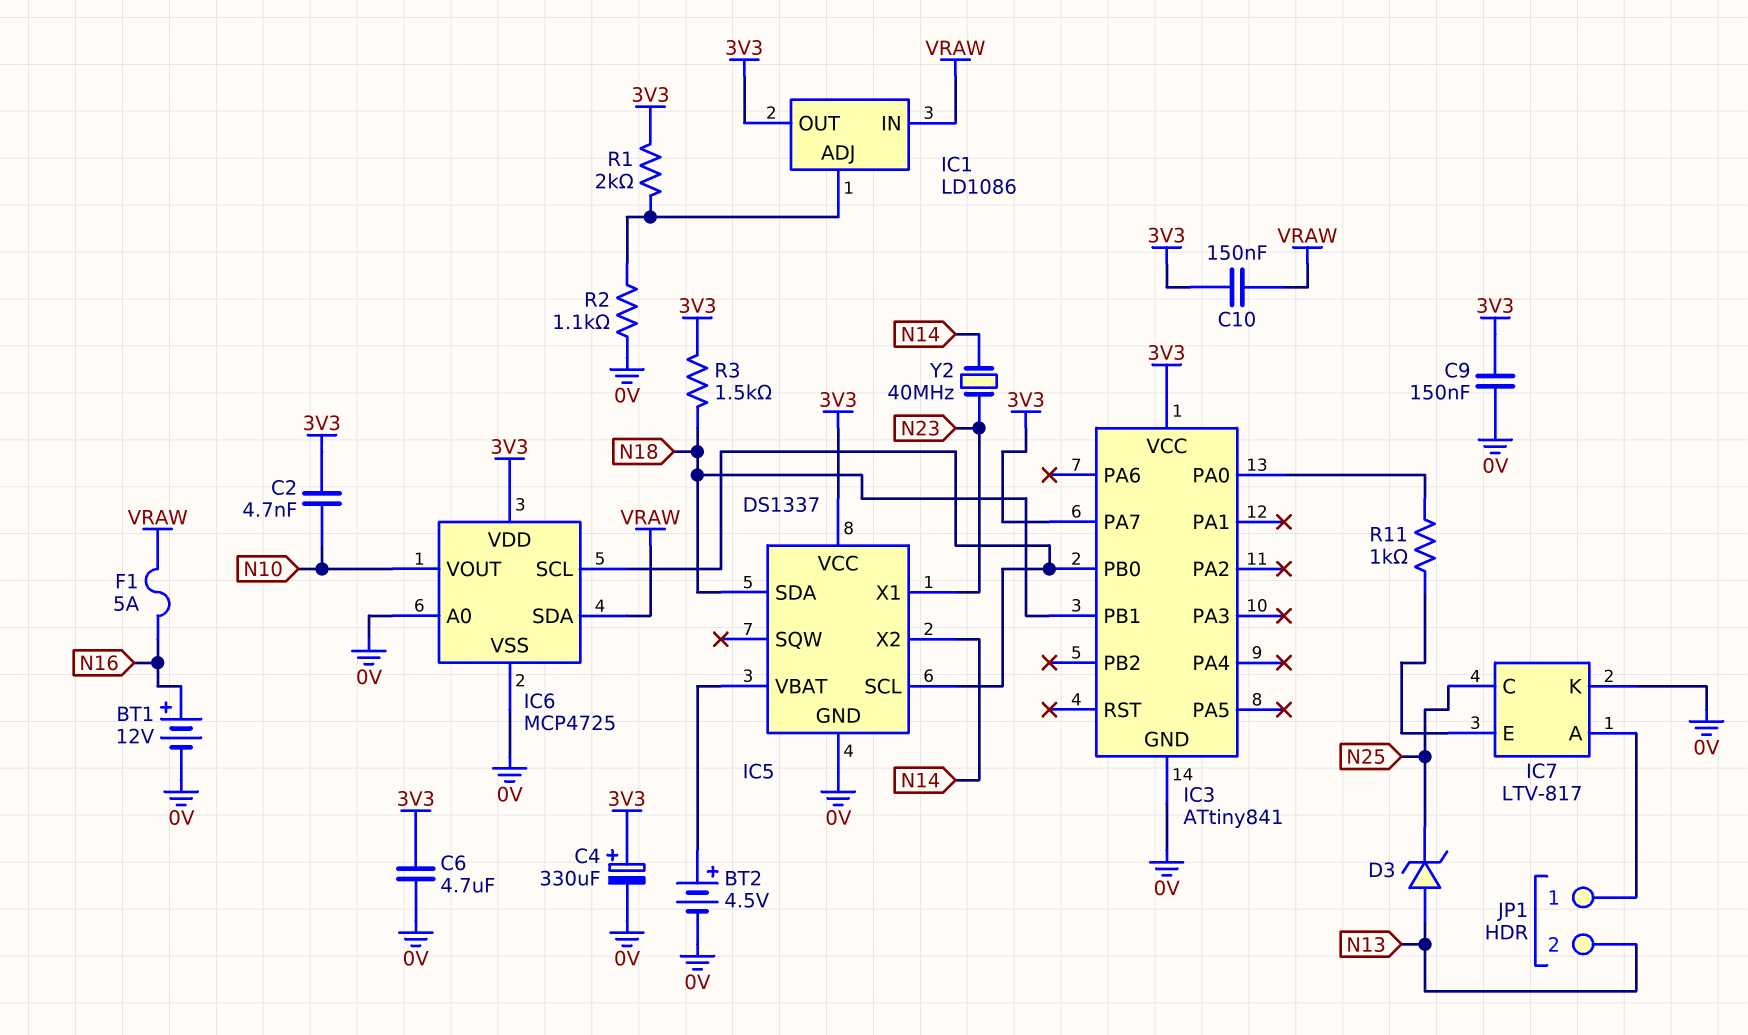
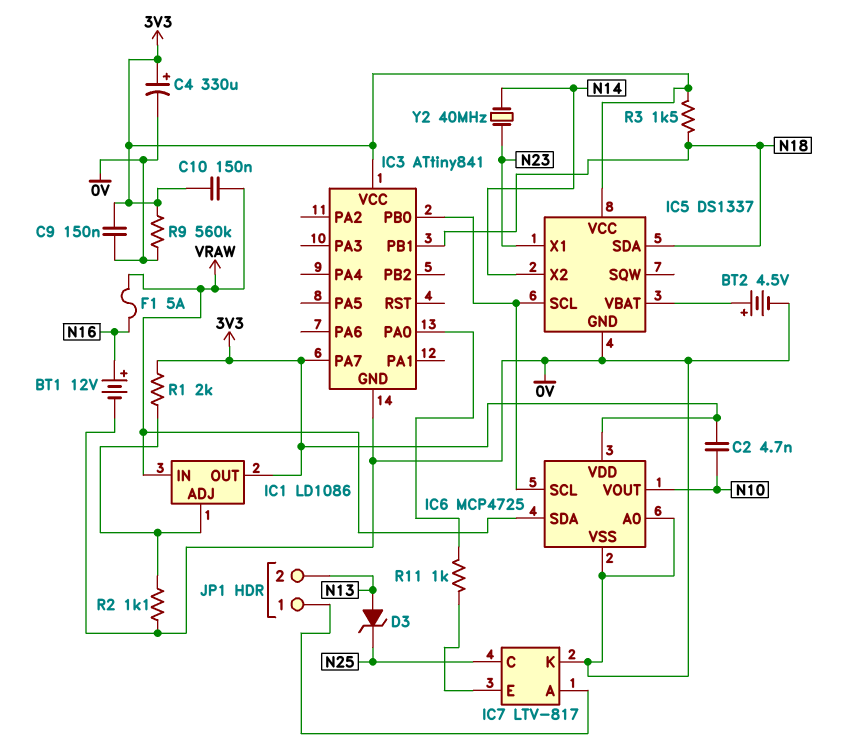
C6: 4.7uF (0V, 3V3) -> none
R9: none -> 560k (0V, 3V3)

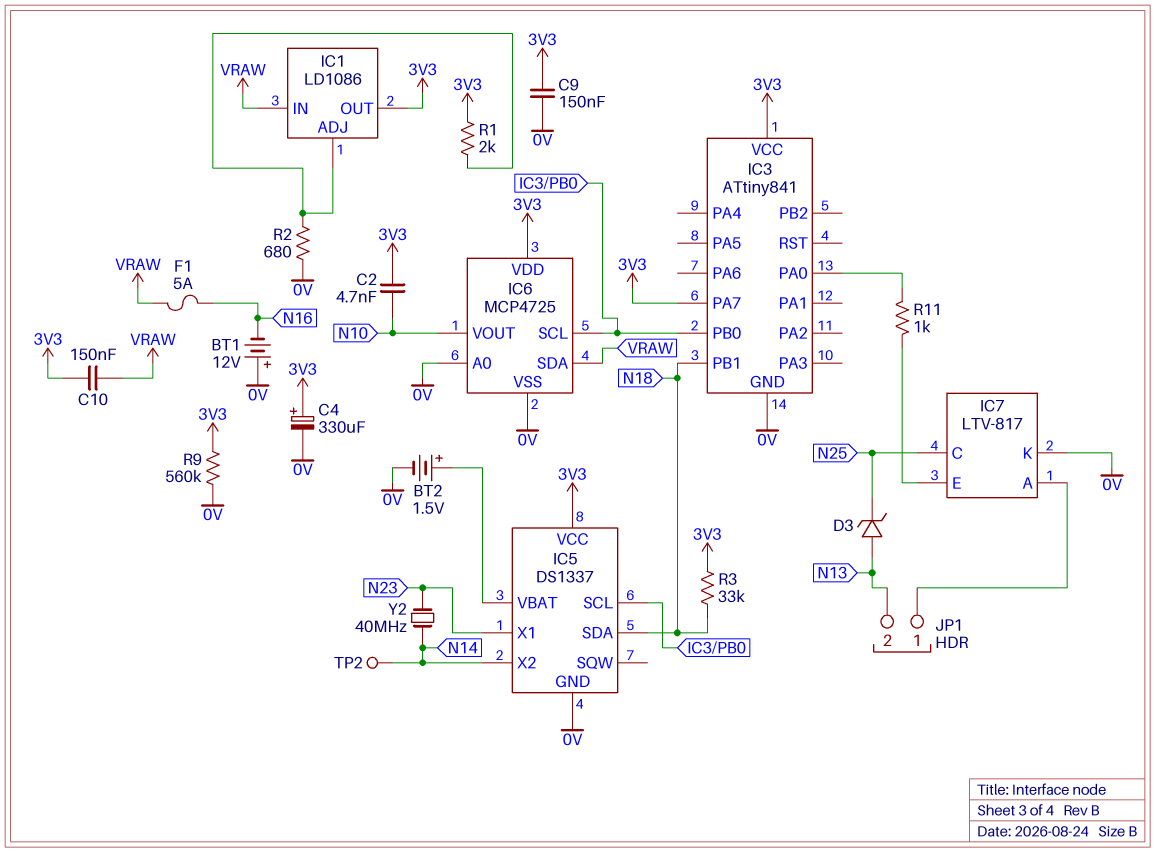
BT1: 12V (plus N16, minus 0V) -> 12V (plus 0V, minus N16)
BT2: 4.5V (plus IC5/VBAT, minus 0V) -> 1.5V (plus IC5/VBAT, minus 0V)
R2: 1.1k (0V, IC1/ADJ) -> 680 (0V, IC1/ADJ)
R3: 1.5k (3V3, N18) -> 33k (3V3, N18)
TP2: none -> test point (N14)

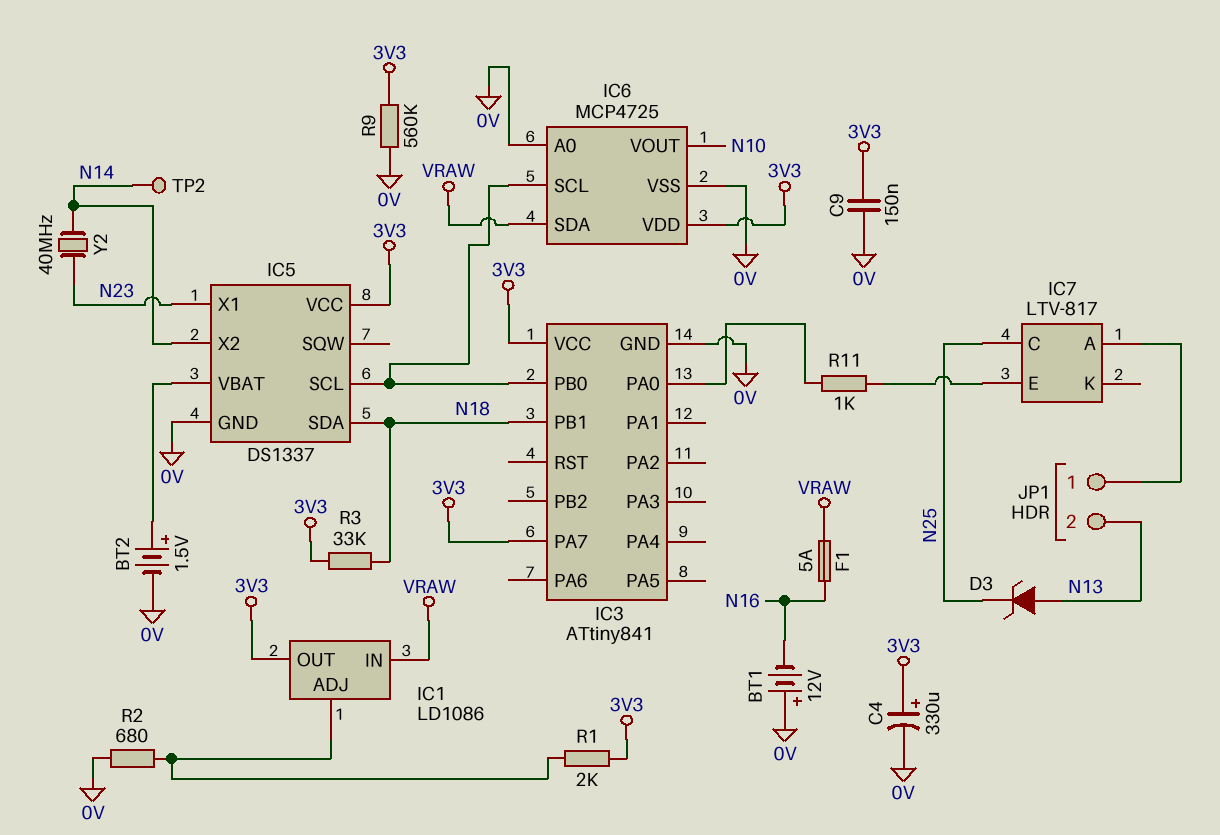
C2: 4.7nF (3V3, N10) -> none
C10: 150nF (3V3, VRAW) -> none
IC7 pin K: 0V -> none

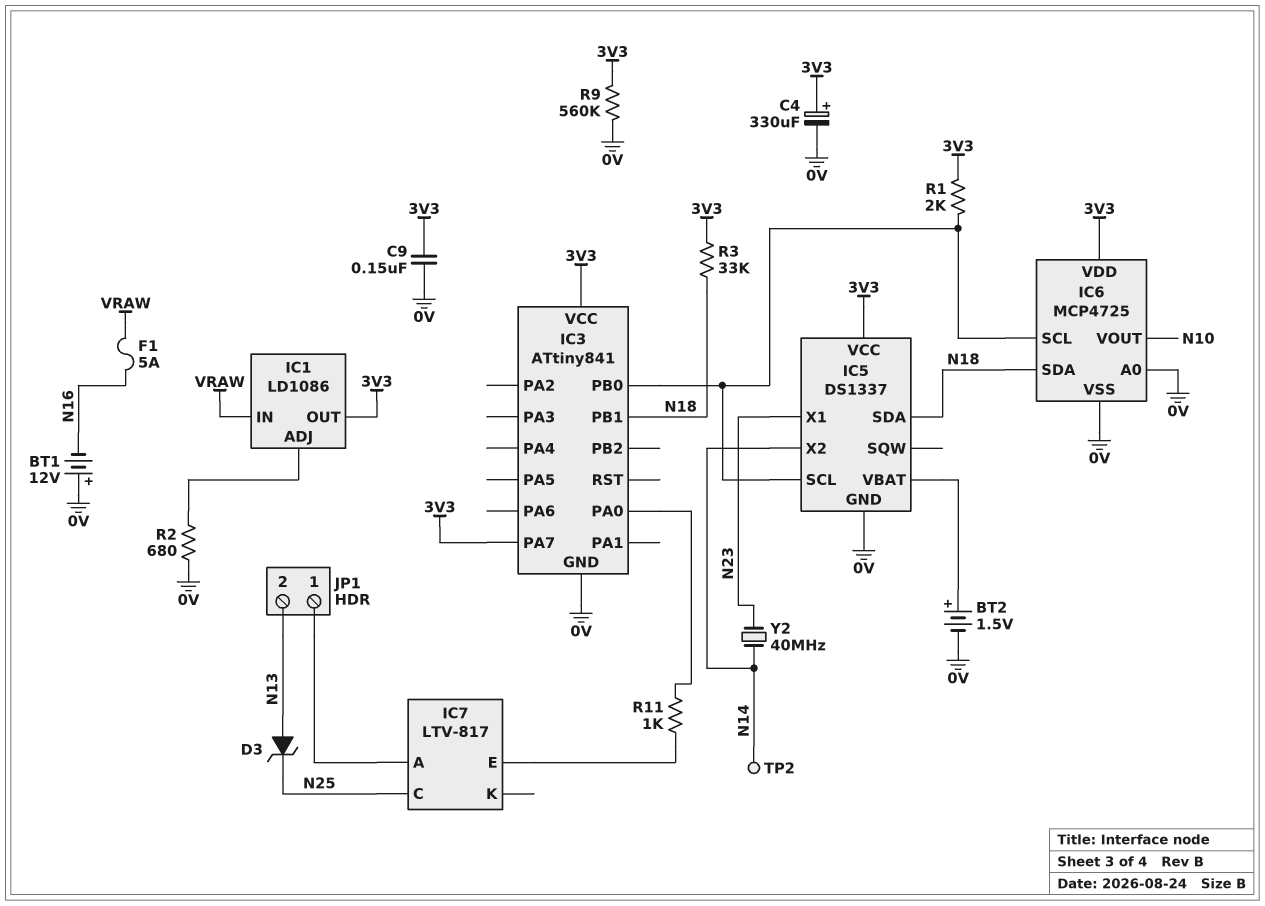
IC6 pin SDA: VRAW -> N18
R1: 2k (3V3, IC1/ADJ) -> 2k (3V3, IC3/PB0)

